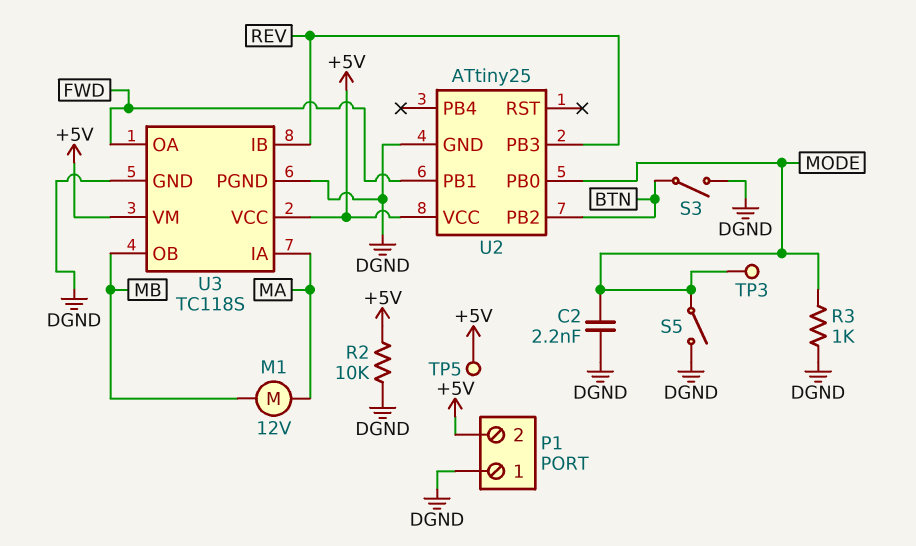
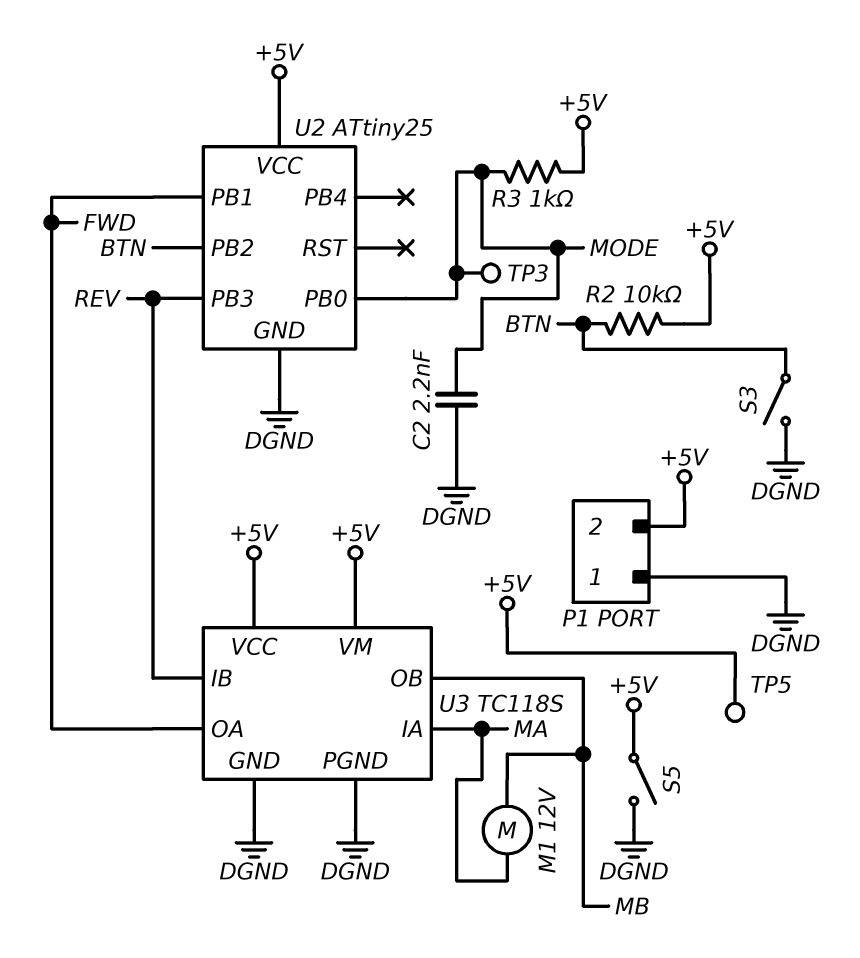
R2: 10k (+5V, DGND) -> 10k (+5V, BTN)
R3: 1k (DGND, MODE) -> 1k (+5V, MODE)
S5: switch (DGND, MODE) -> switch (+5V, DGND)

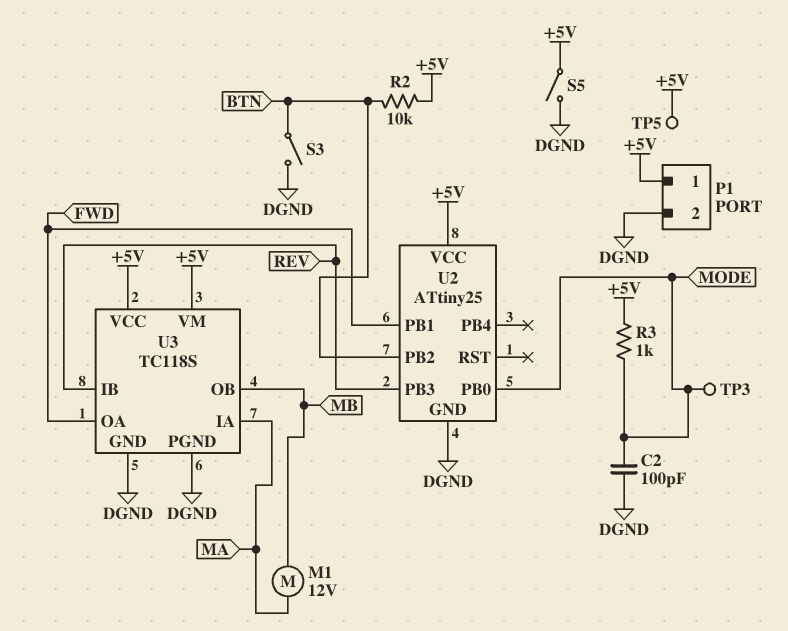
C2: 2.2nF (DGND, MODE) -> 100pF (DGND, MODE)
P1 pin 1: DGND -> +5V
P1 pin 2: +5V -> DGND

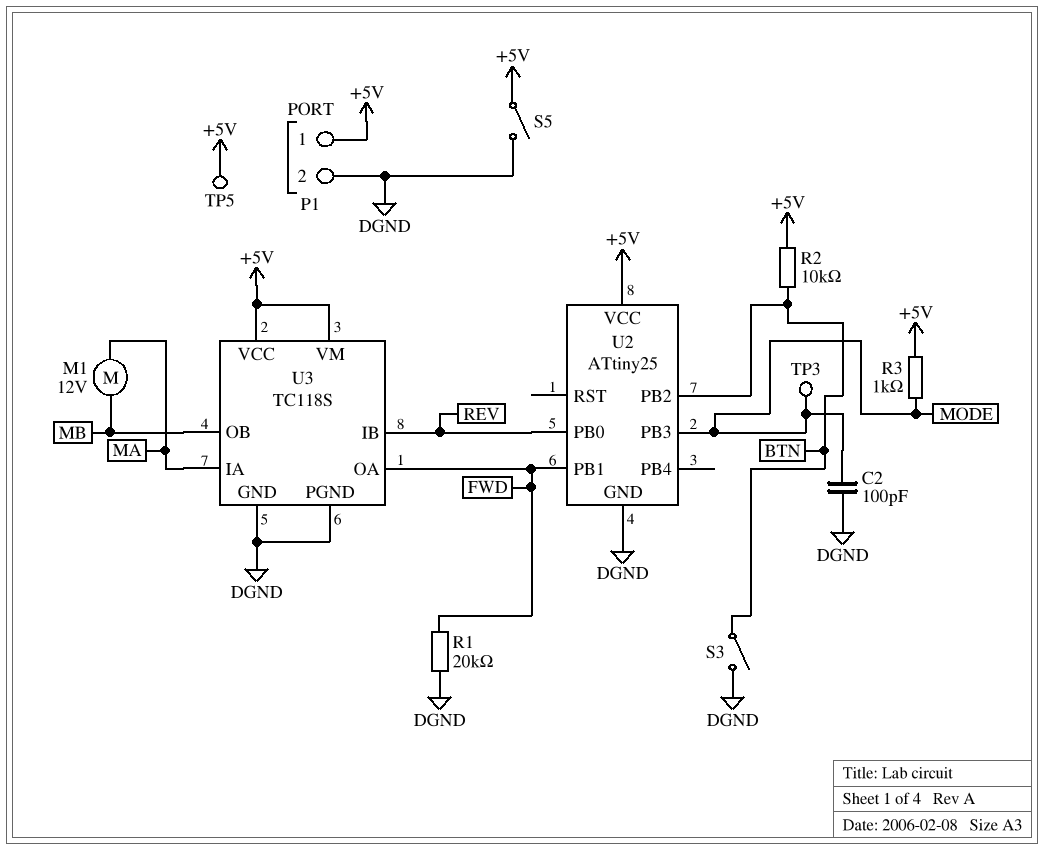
R1: none -> 20k (DGND, FWD)
U2 pin PB0: MODE -> REV
U2 pin PB3: REV -> MODE

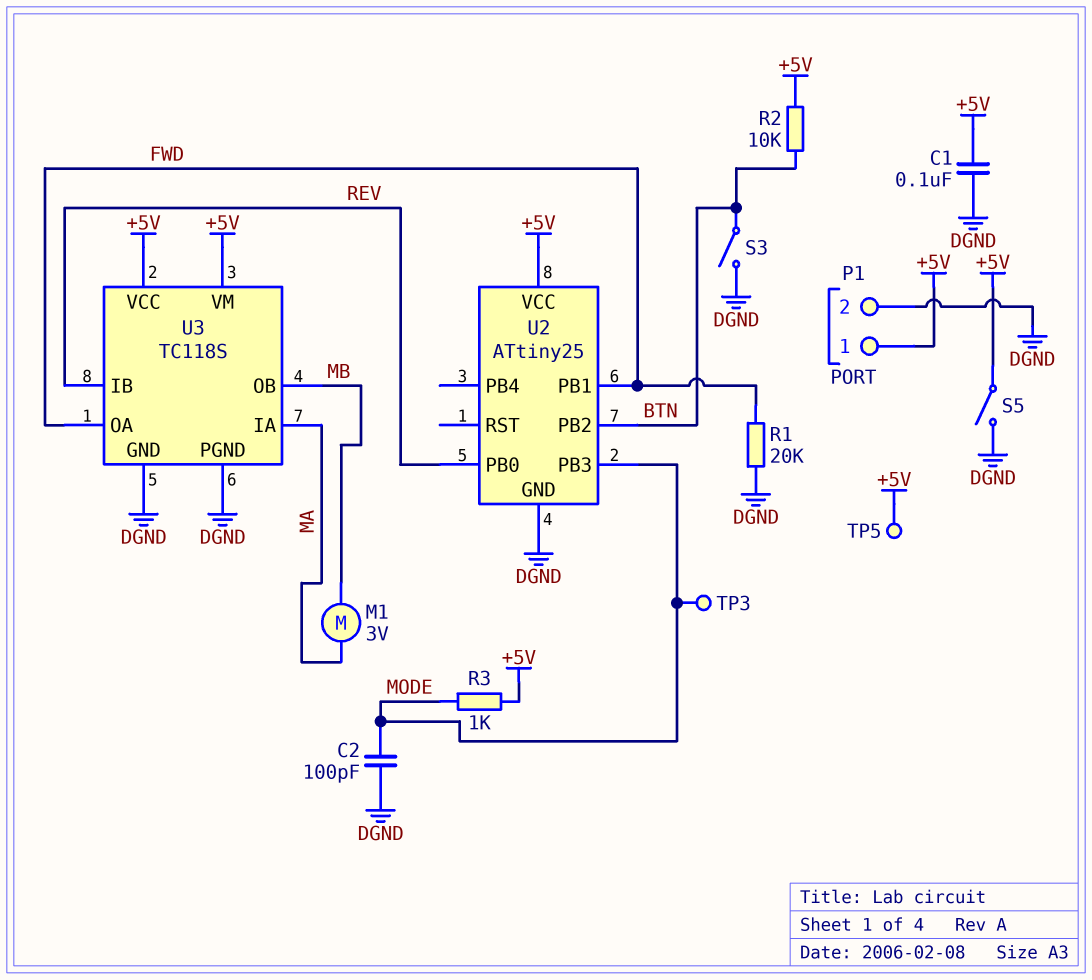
C1: none -> 100nF (+5V, DGND)
M1: motor 12V (MA, MB) -> motor 3V (MA, MB)

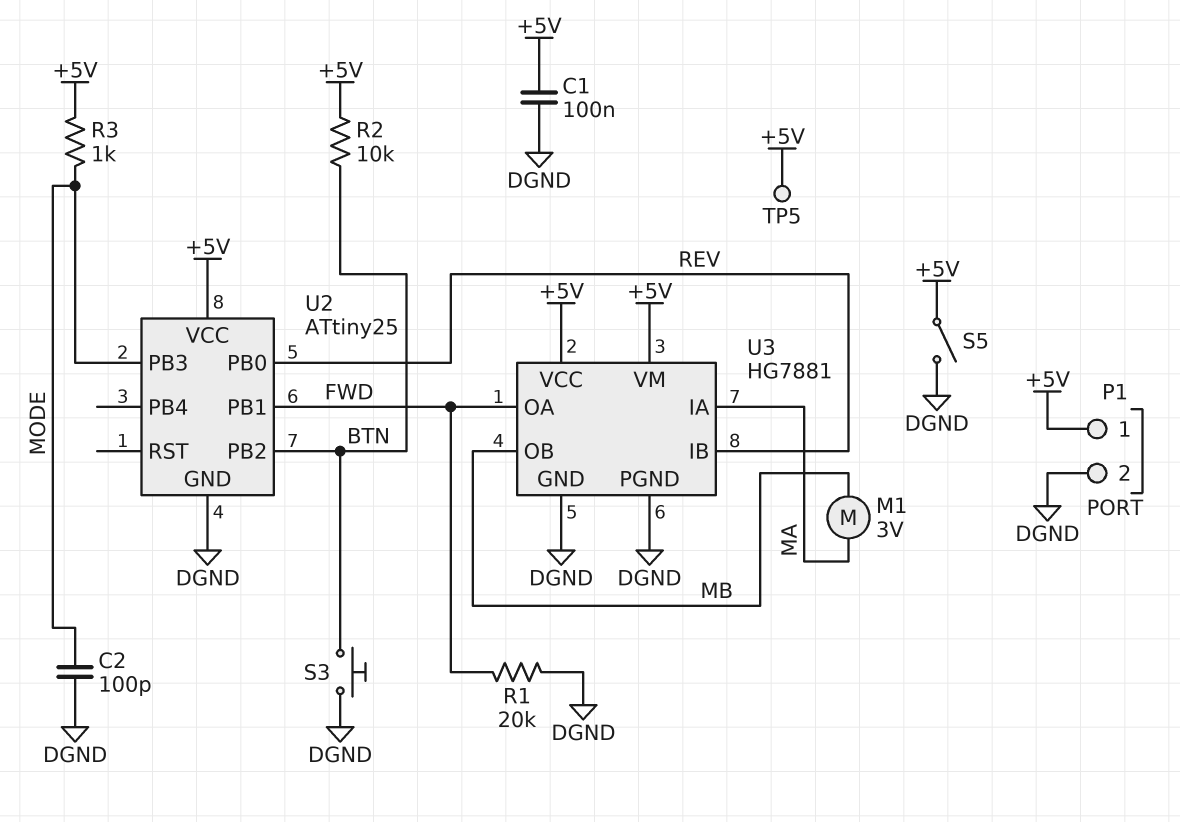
S3: switch (BTN, DGND) -> button (BTN, DGND)
TP3: test point (MODE) -> none
U3: TC118S -> HG7881

